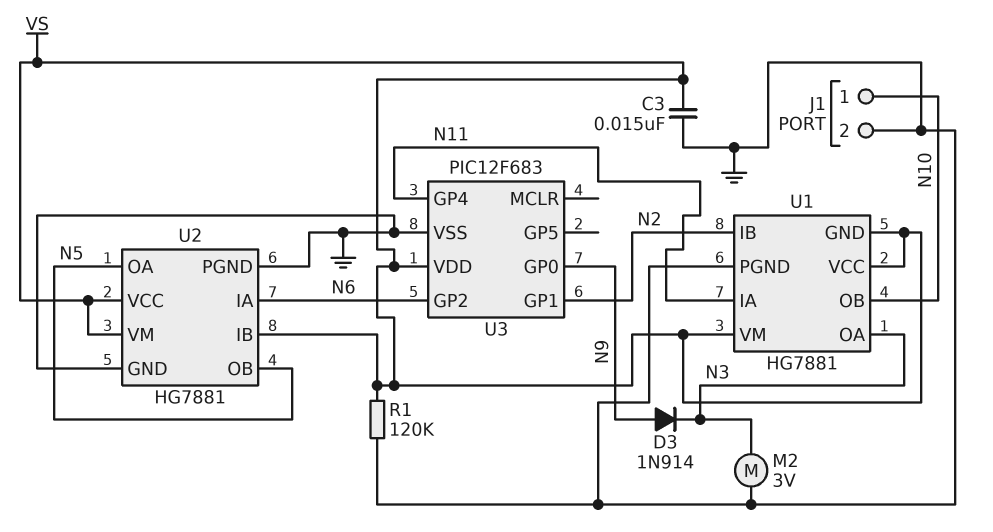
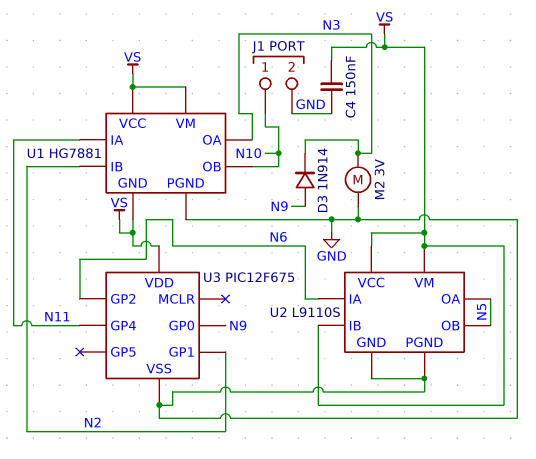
C3: 15nF (GND, VS) -> none
C4: none -> 150nF (GND, VS)
R1: 120k (GND, VS) -> none
U2: HG7881 -> L9110S
U3: PIC12F683 -> PIC12F675

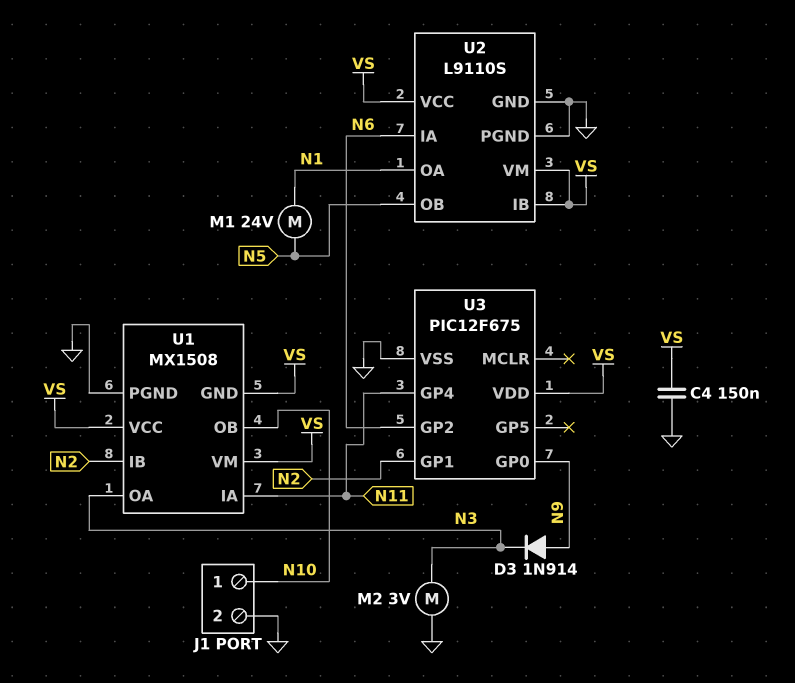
M1: none -> motor 24V (N1, N5)
U1: HG7881 -> MX1508
U2 pin OA: N5 -> N1

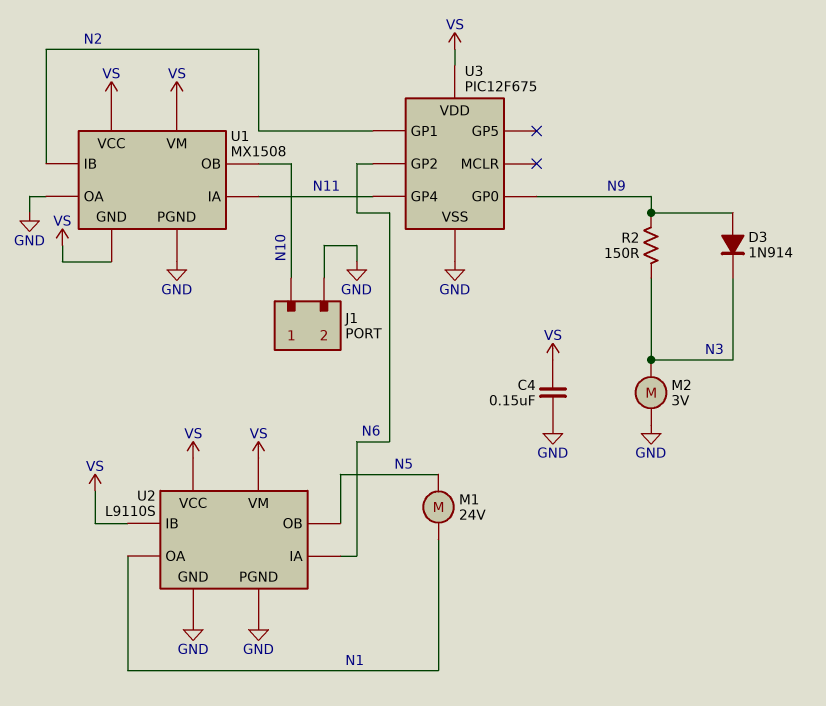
R2: none -> 150 (N3, N9)
U1 pin OA: N3 -> GND

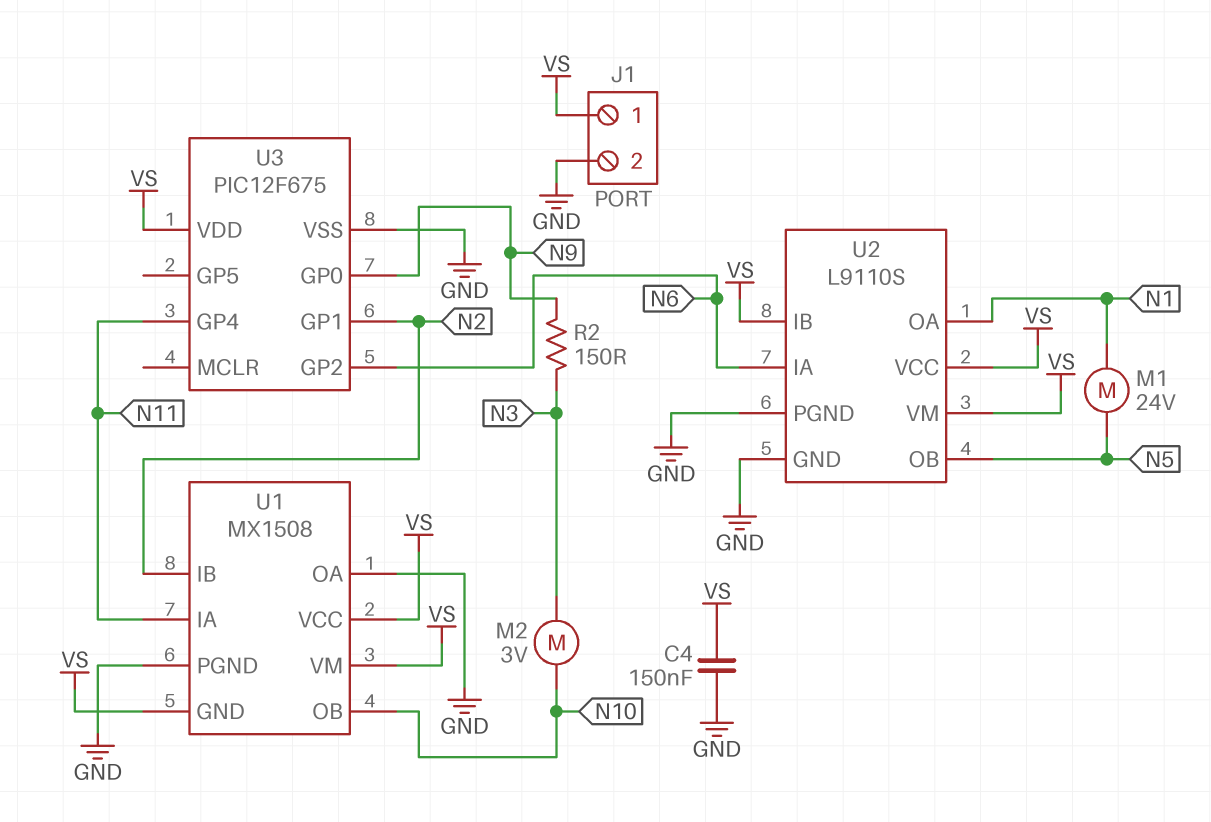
D3: diode 1N914 (A N9, K N3) -> none
J1 pin 1: N10 -> VS
M2: motor 3V (GND, N3) -> motor 3V (N3, N10)

